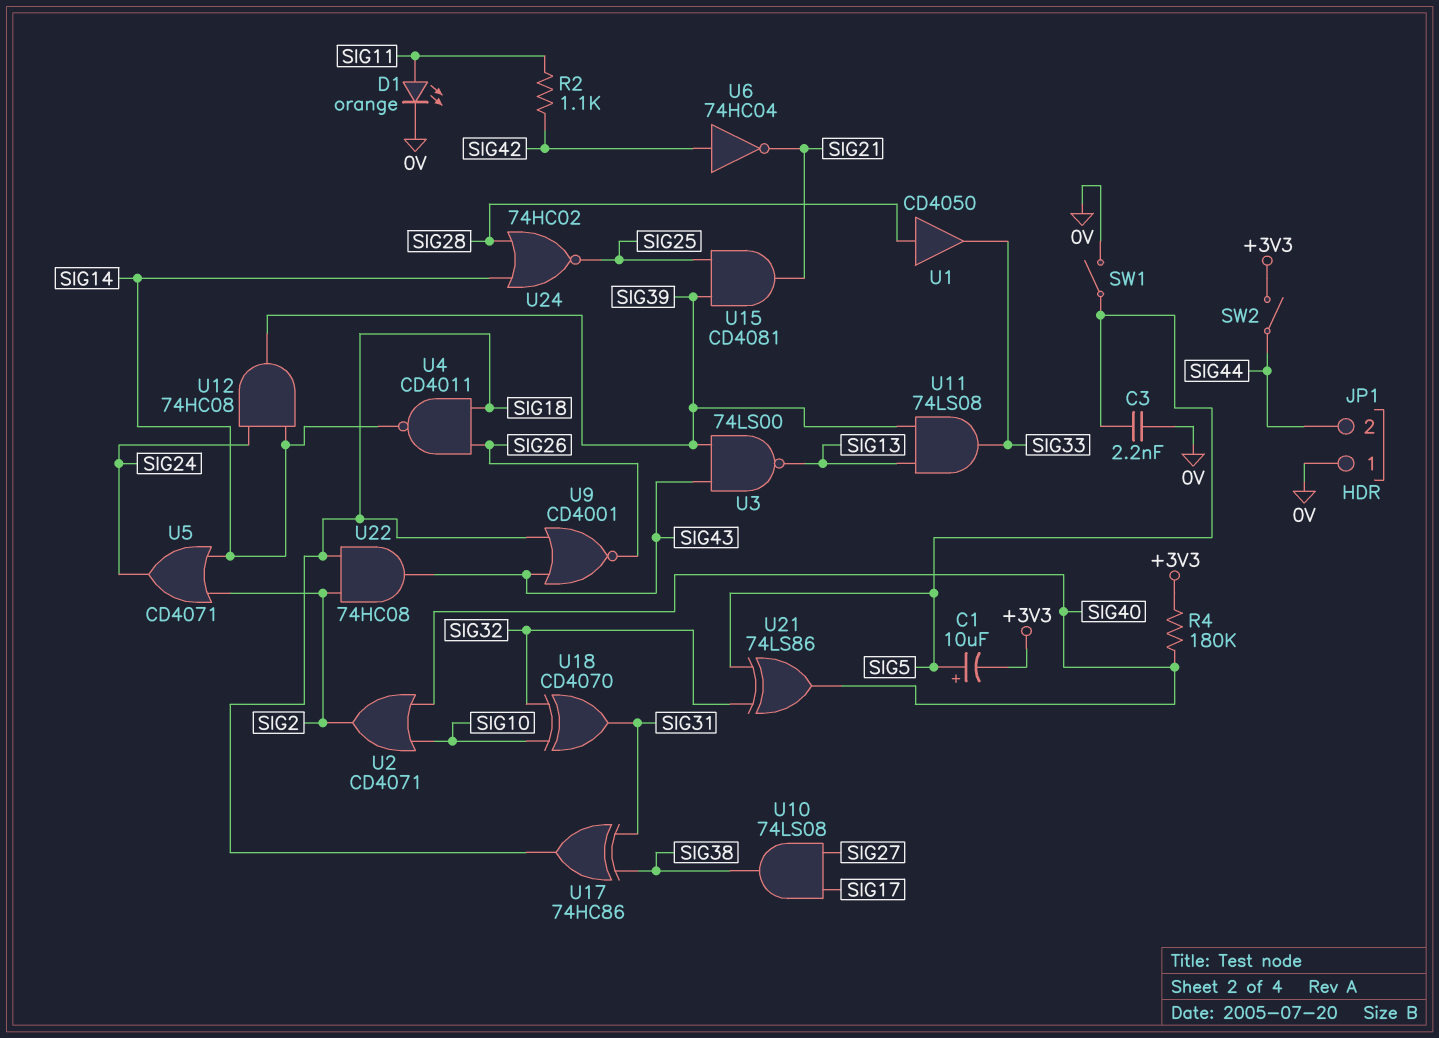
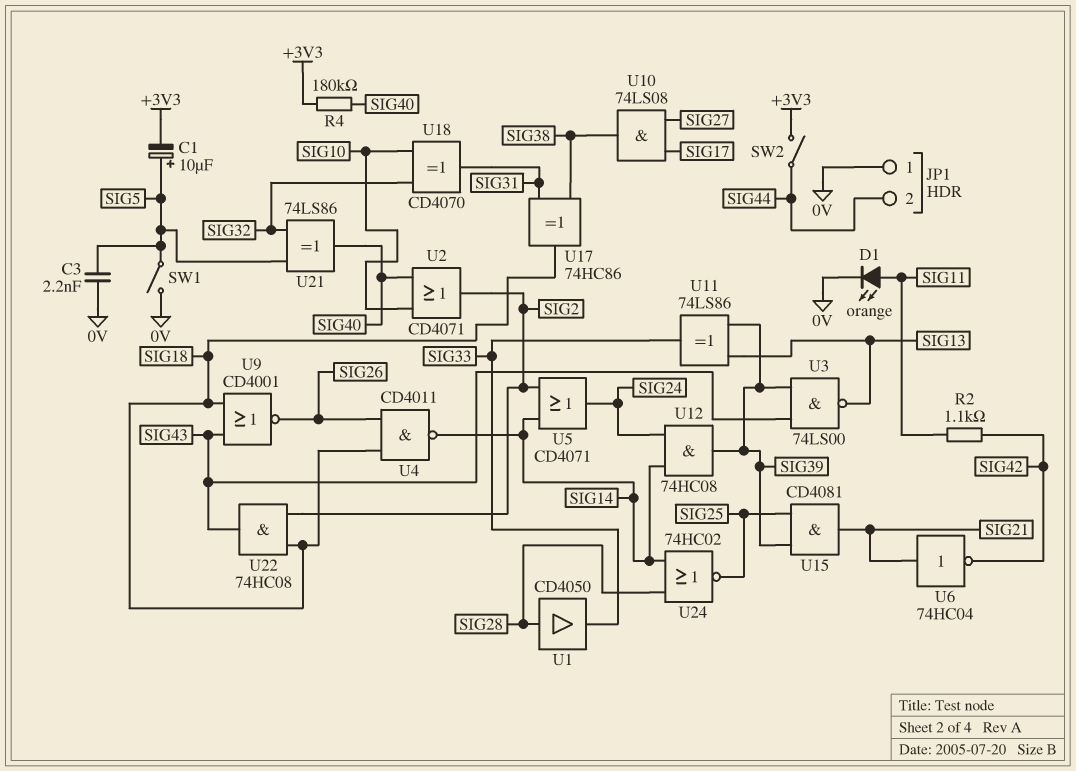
U6: NOT 74HC04 (in SIG42, out SIG21) -> NOT 74HC04 (in SIG21, out SIG42)
U11: AND 74LS08 (in SIG13, in SIG39, out SIG33) -> XOR 74LS86 (in SIG13, in SIG39, out SIG33)

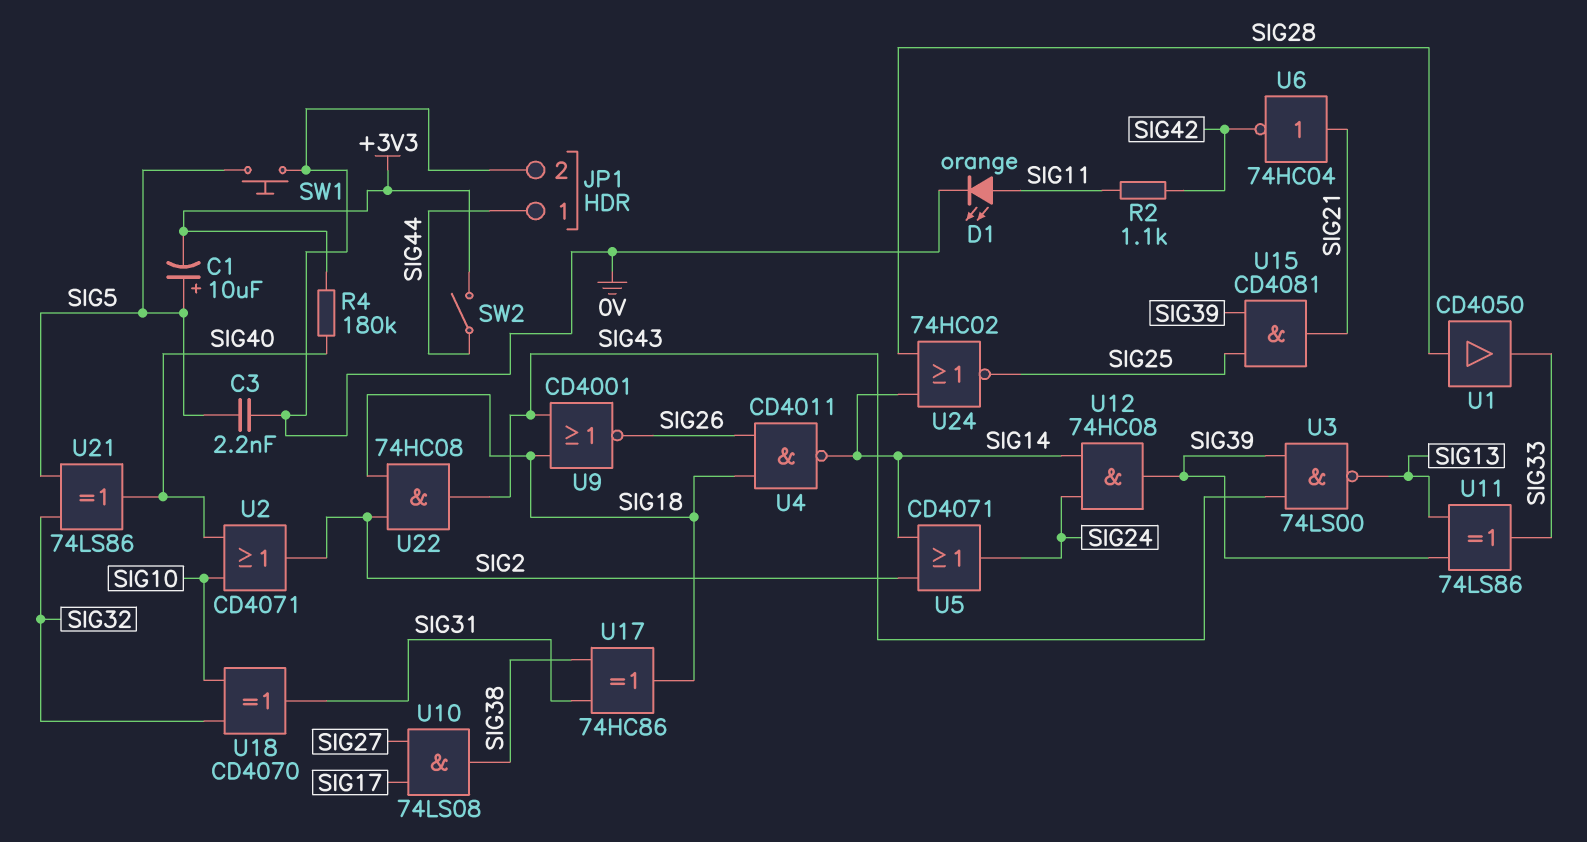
JP1 pin 1: 0V -> SIG44
JP1 pin 2: SIG44 -> 0V
SW1: switch (0V, SIG5) -> button (0V, SIG5)

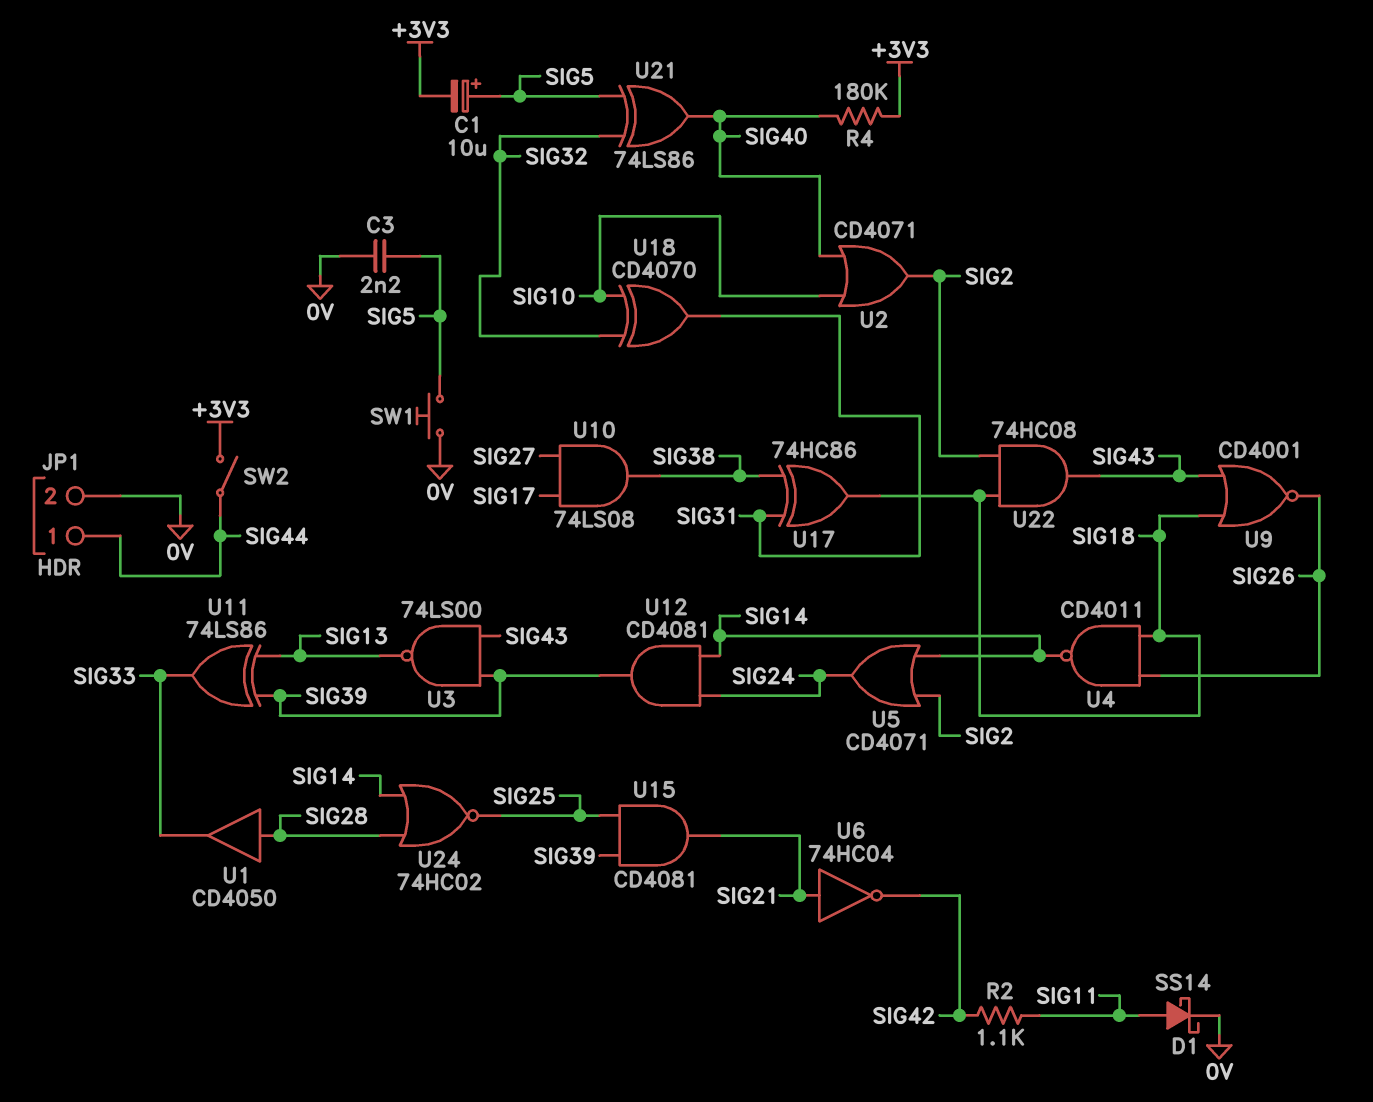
D1: LED orange (A SIG11, K 0V) -> schottky SS14 (A SIG11, K 0V)
U12: AND 74HC08 (in SIG14, in SIG24, out SIG39) -> AND CD4081 (in SIG14, in SIG24, out SIG39)

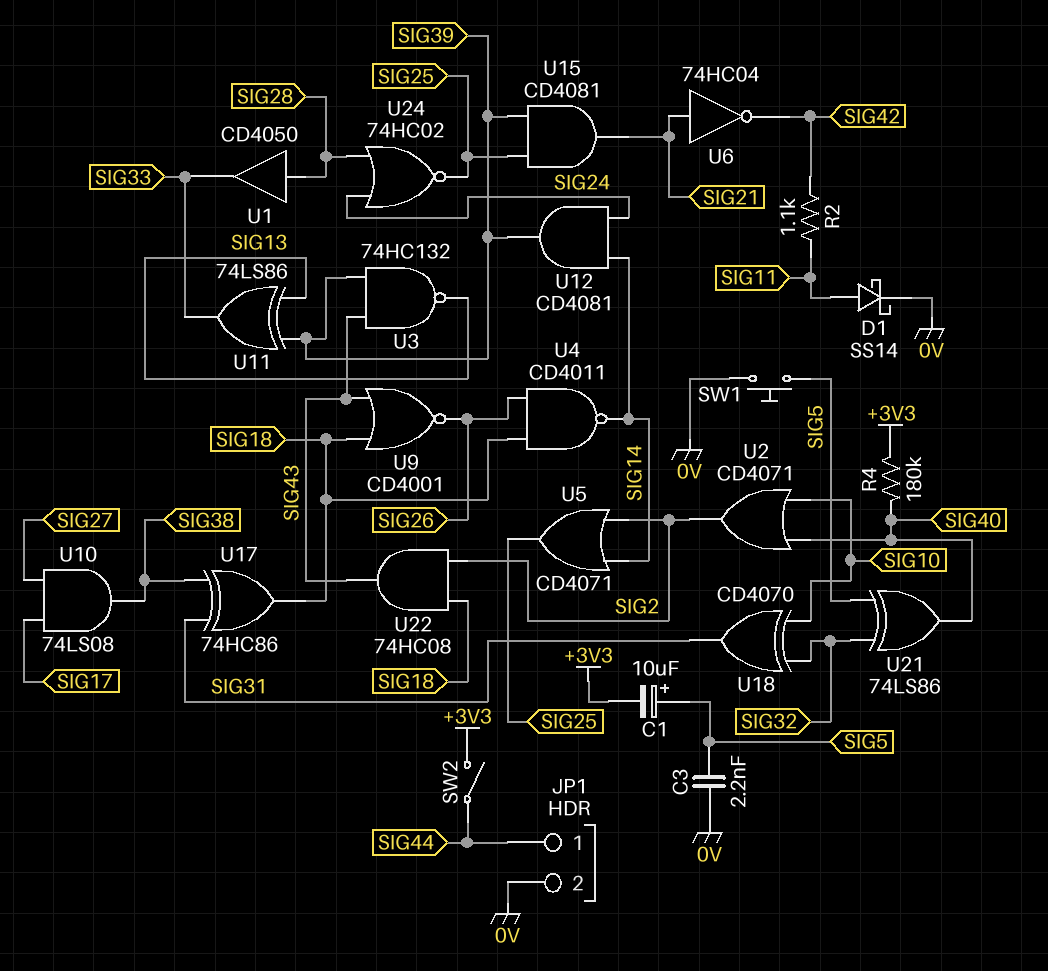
U3: NAND 74LS00 (in SIG39, in SIG43, out SIG13) -> NAND 74HC132 (in SIG39, in SIG43, out SIG13)
U5: OR CD4071 (in SIG2, in SIG14, out SIG24) -> OR CD4071 (in SIG2, in SIG14, out SIG25)
U24: NOR 74HC02 (in SIG14, in SIG28, out SIG25) -> NOR 74HC02 (in SIG24, in SIG28, out SIG25)

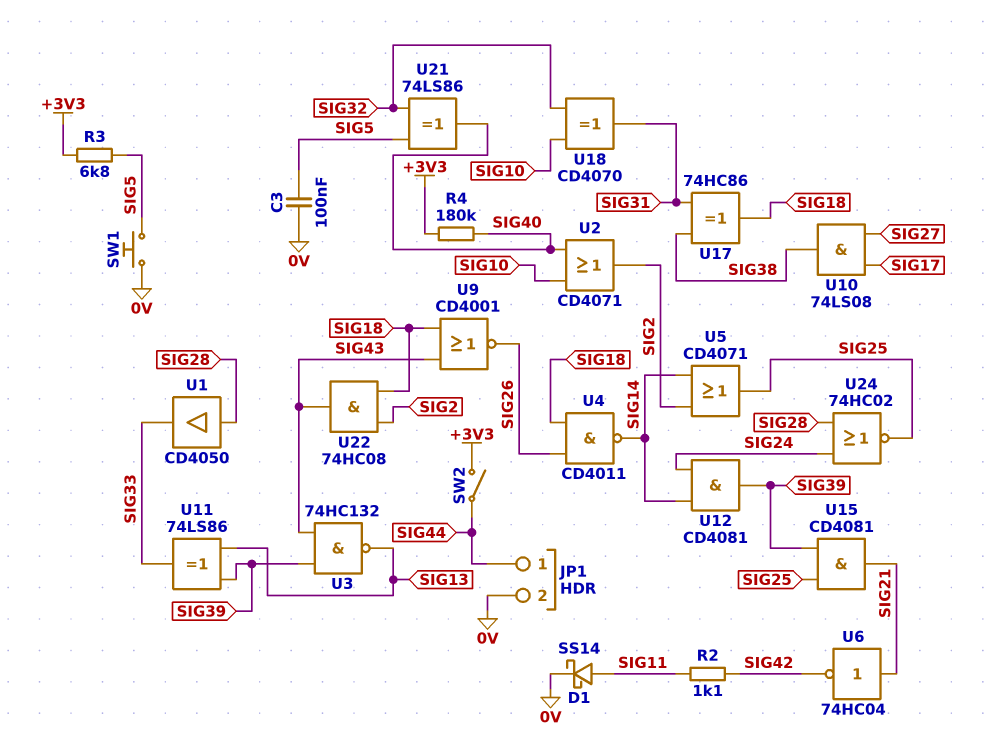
C1: 10uF (plus SIG5, minus +3V3) -> none
C3: 2.2nF (0V, SIG5) -> 100nF (0V, SIG5)
R3: none -> 6.8k (+3V3, SIG5)

